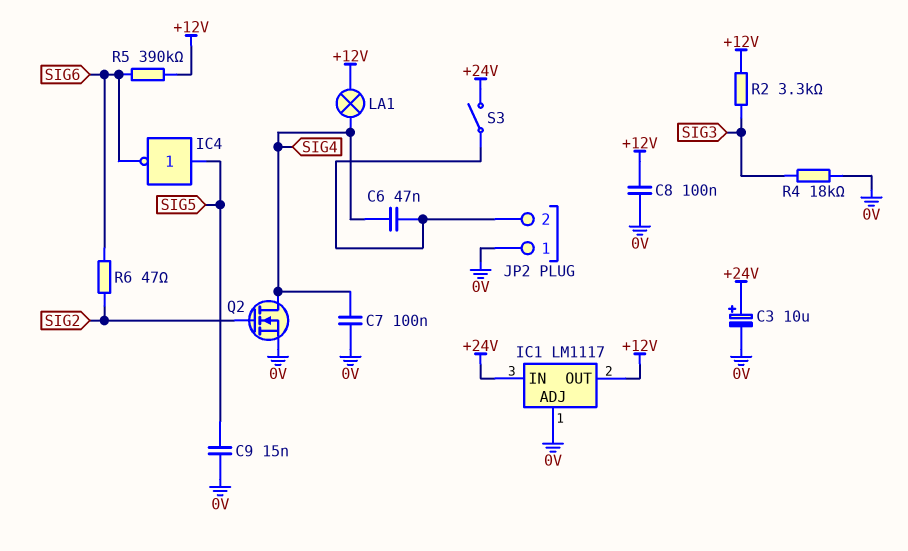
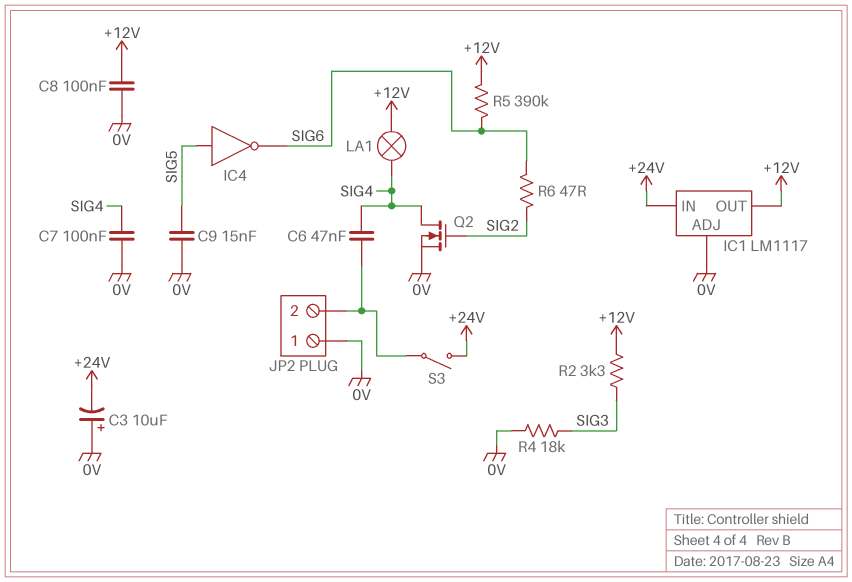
C3: 10uF (plus +24V, minus 0V) -> 10uF (plus 0V, minus +24V)

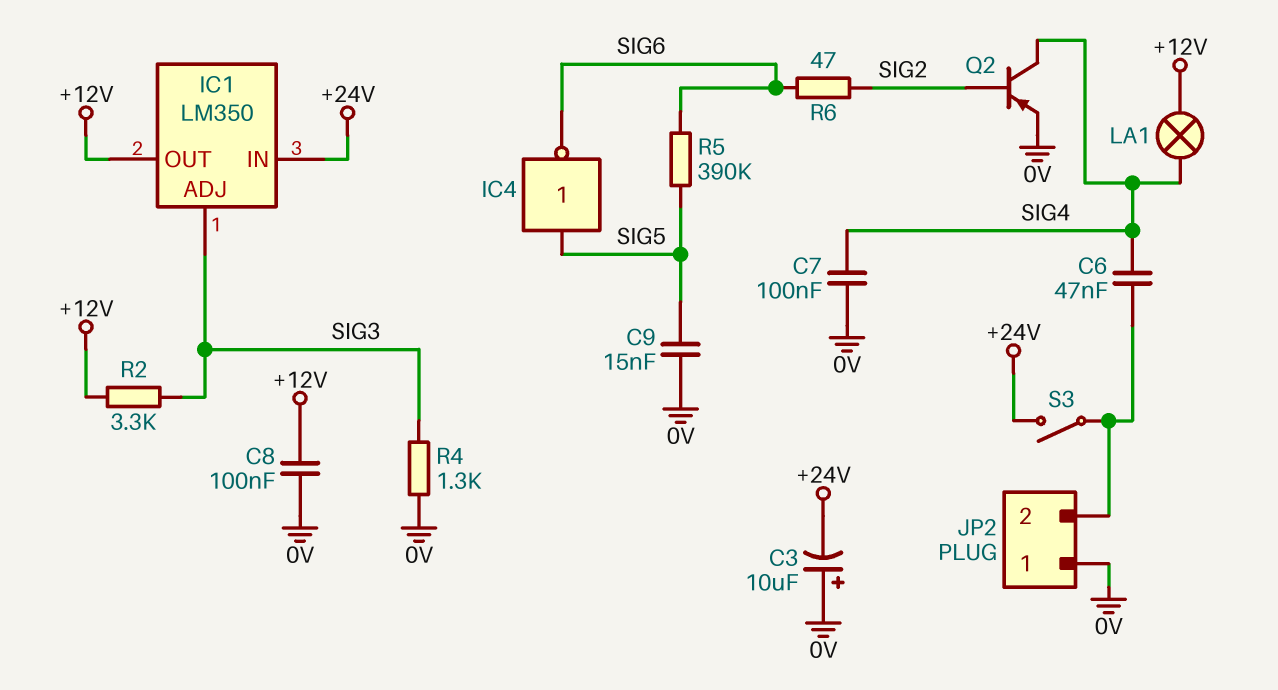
IC1: LM1117 -> LM350
IC1 pin ADJ: 0V -> SIG3
Q2: NMOS (G SIG2, D SIG4, S 0V) -> PNP (B SIG2, C SIG4, E 0V)
R4: 18k (0V, SIG3) -> 1.3k (0V, SIG3)
R5: 390k (+12V, SIG6) -> 390k (SIG5, SIG6)

